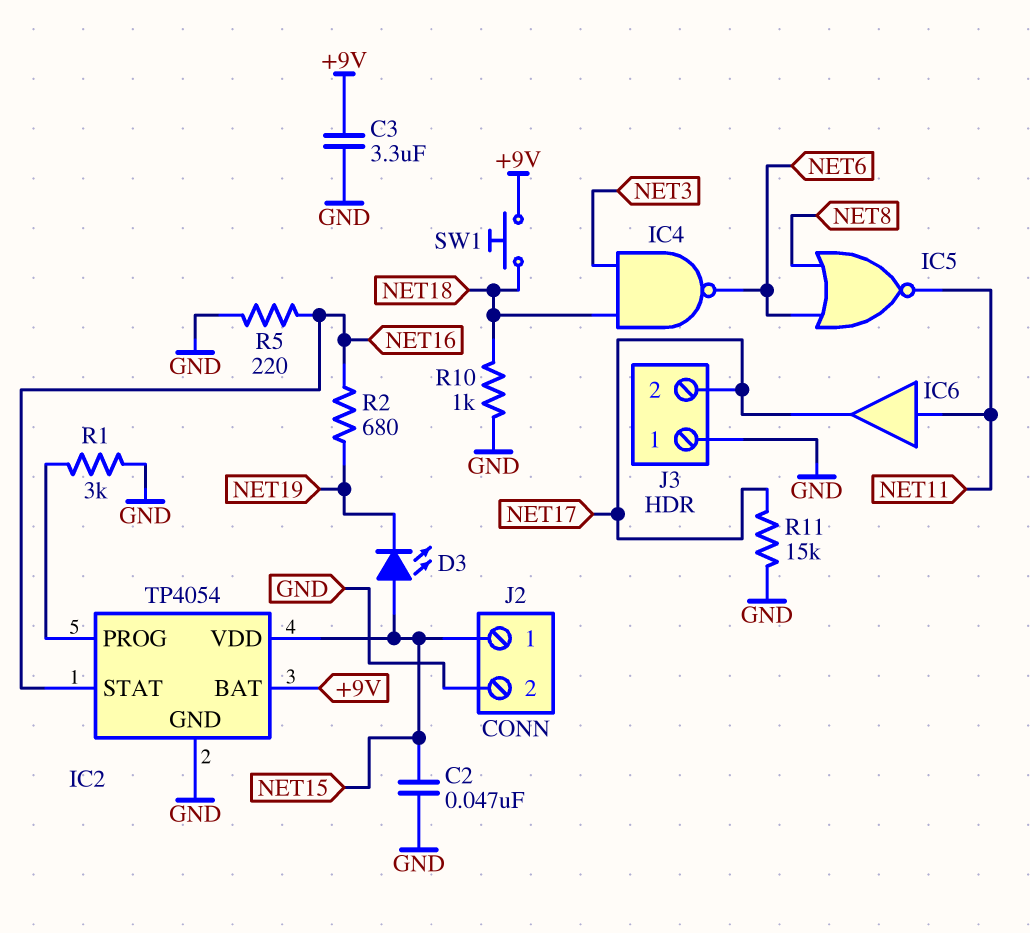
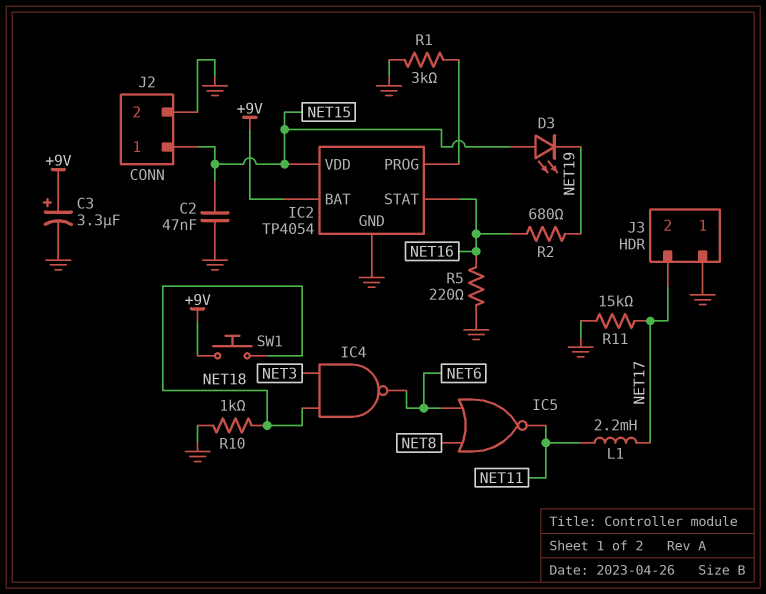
C3: 3.3uF (+9V, GND) -> 3.3uF (plus +9V, minus GND)
IC6: buffer (in NET11, out NET17) -> none
L1: none -> 2.2mH (NET11, NET17)

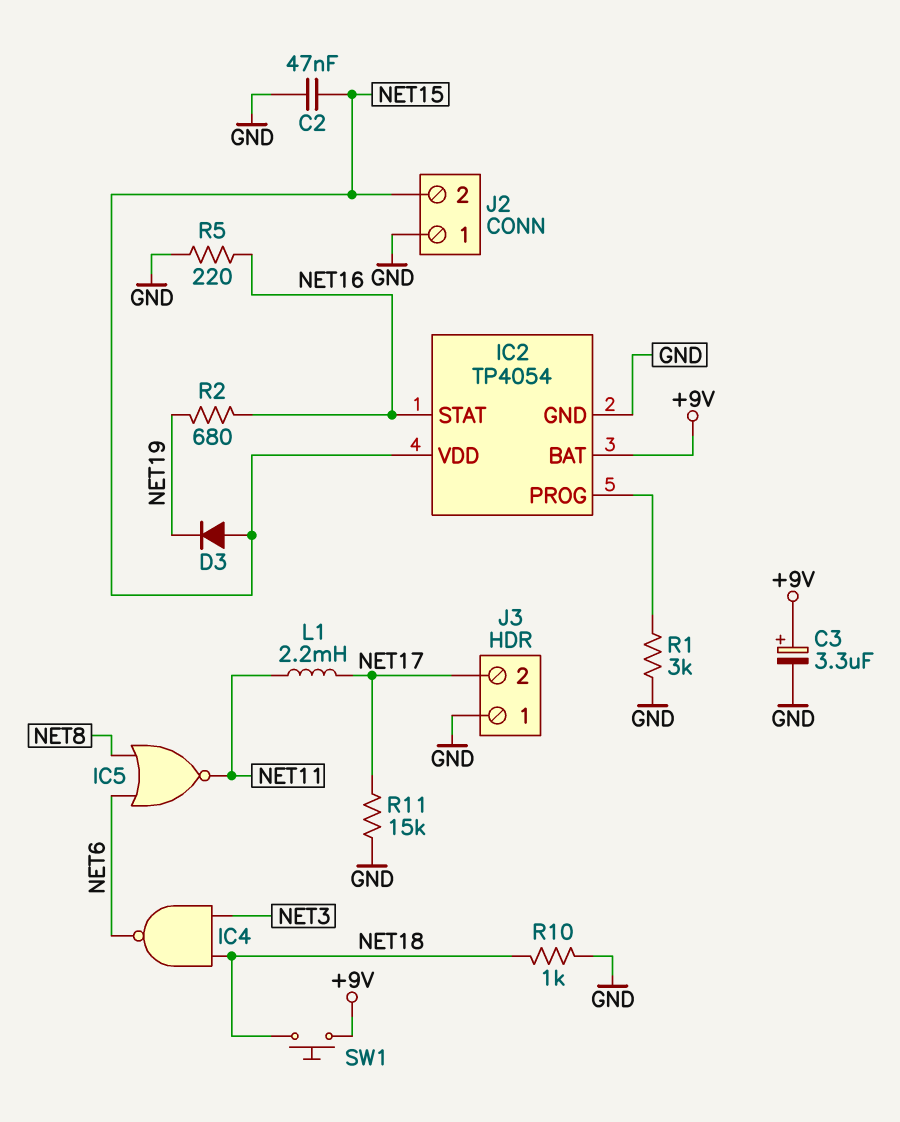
D3: LED (A NET15, K NET19) -> diode (A NET15, K NET19)
J2 pin 1: NET15 -> GND
J2 pin 2: GND -> NET15

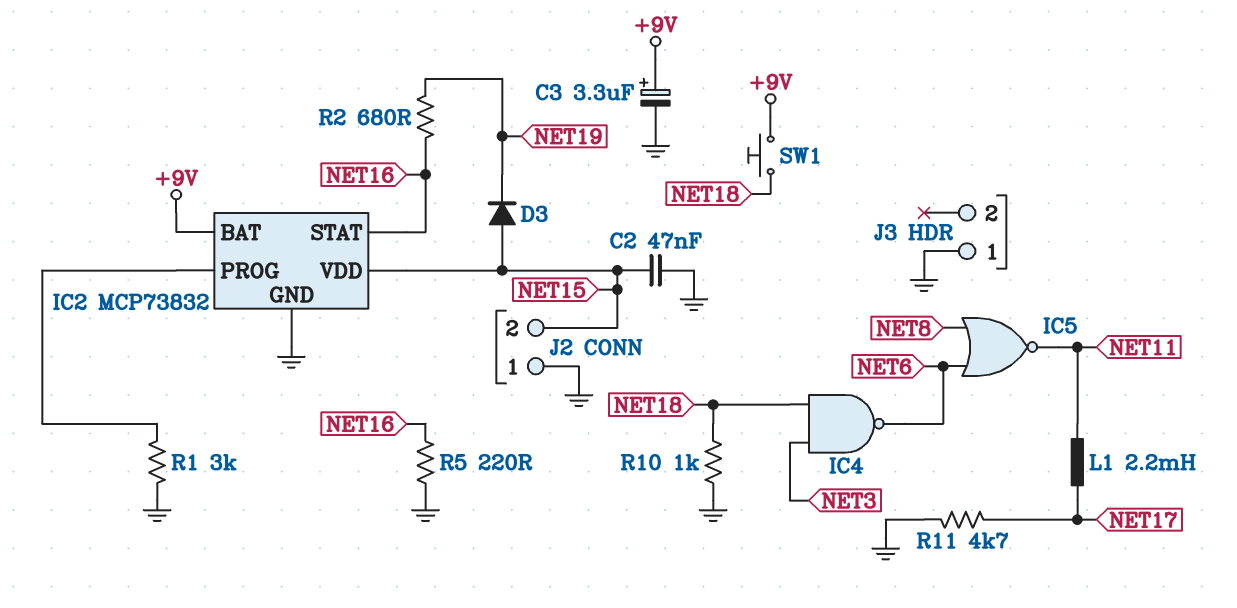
IC2: TP4054 -> MCP73832
J3 pin 2: NET17 -> none
R11: 15k (GND, NET17) -> 4.7k (GND, NET17)

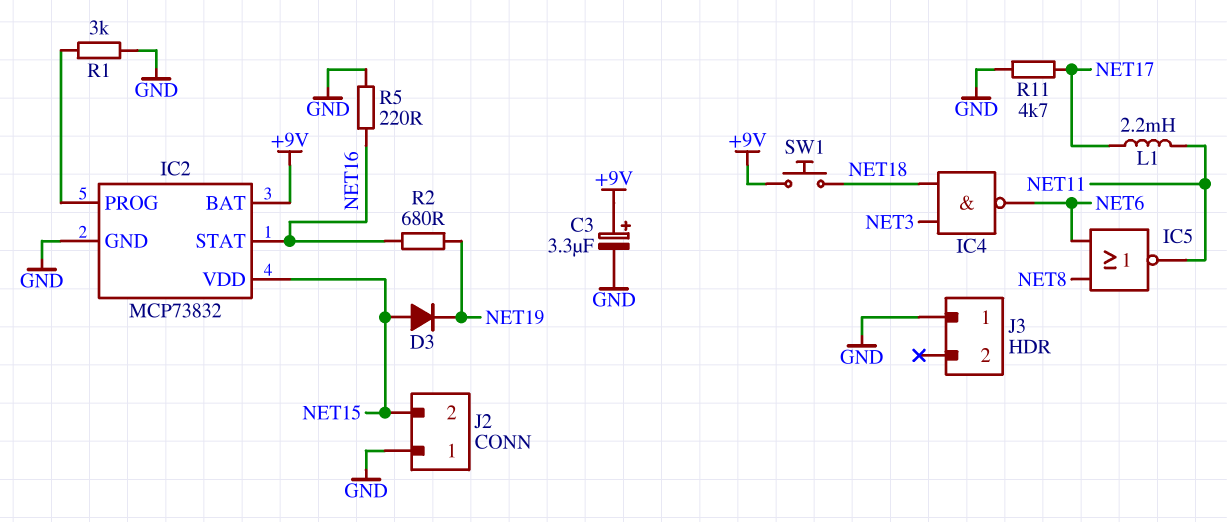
C2: 47nF (GND, NET15) -> none
R10: 1k (GND, NET18) -> none

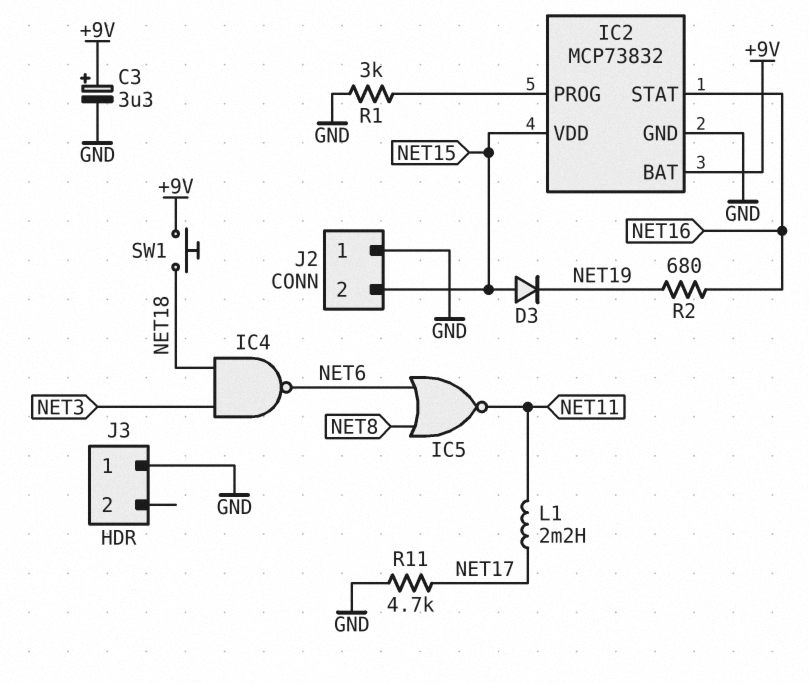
R5: 220 (GND, NET16) -> none

